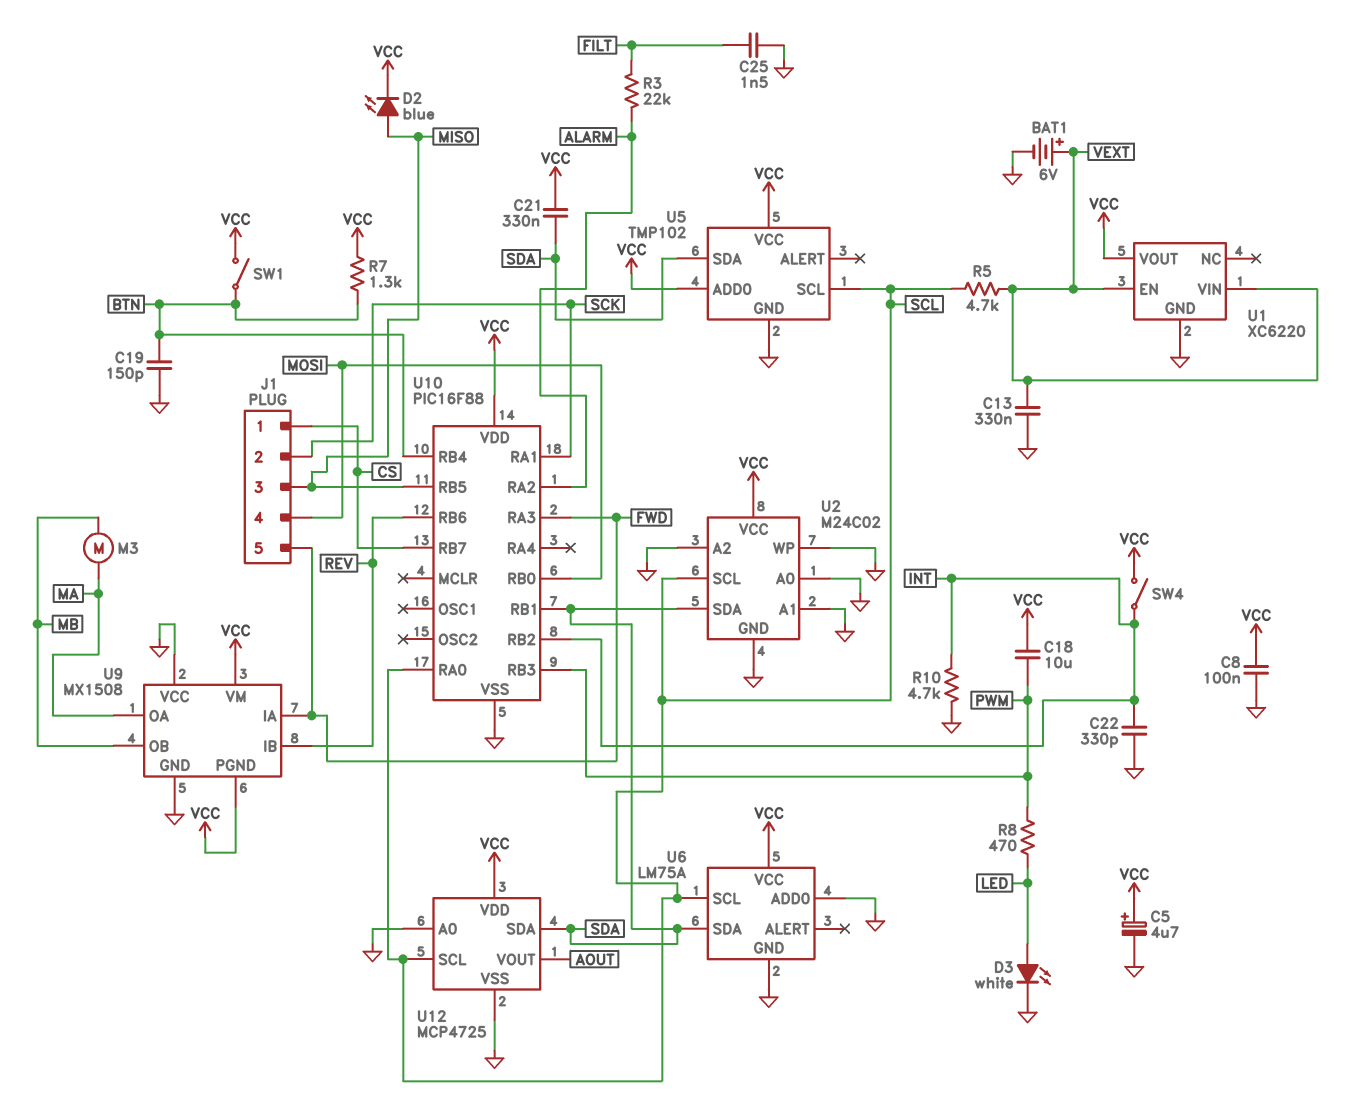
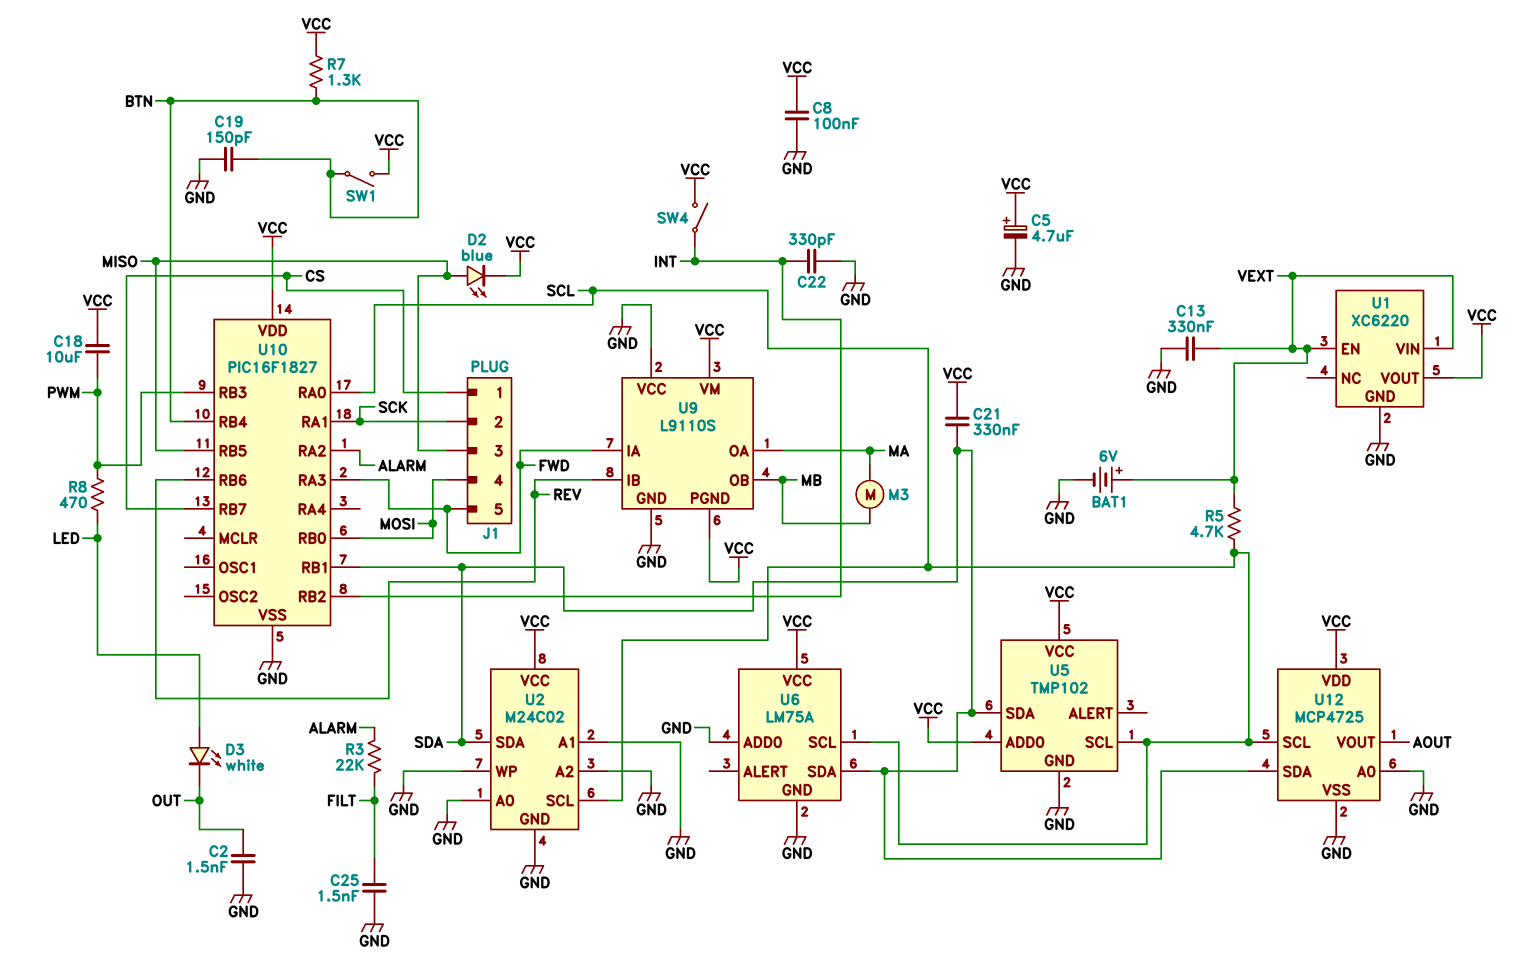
C2: none -> 1.5nF (GND, OUT)
D3: LED white (A LED, K GND) -> LED white (A LED, K OUT)
R10: 4.7k (GND, INT) -> none
U9: MX1508 -> L9110S
U10: PIC16F88 -> PIC16F1827

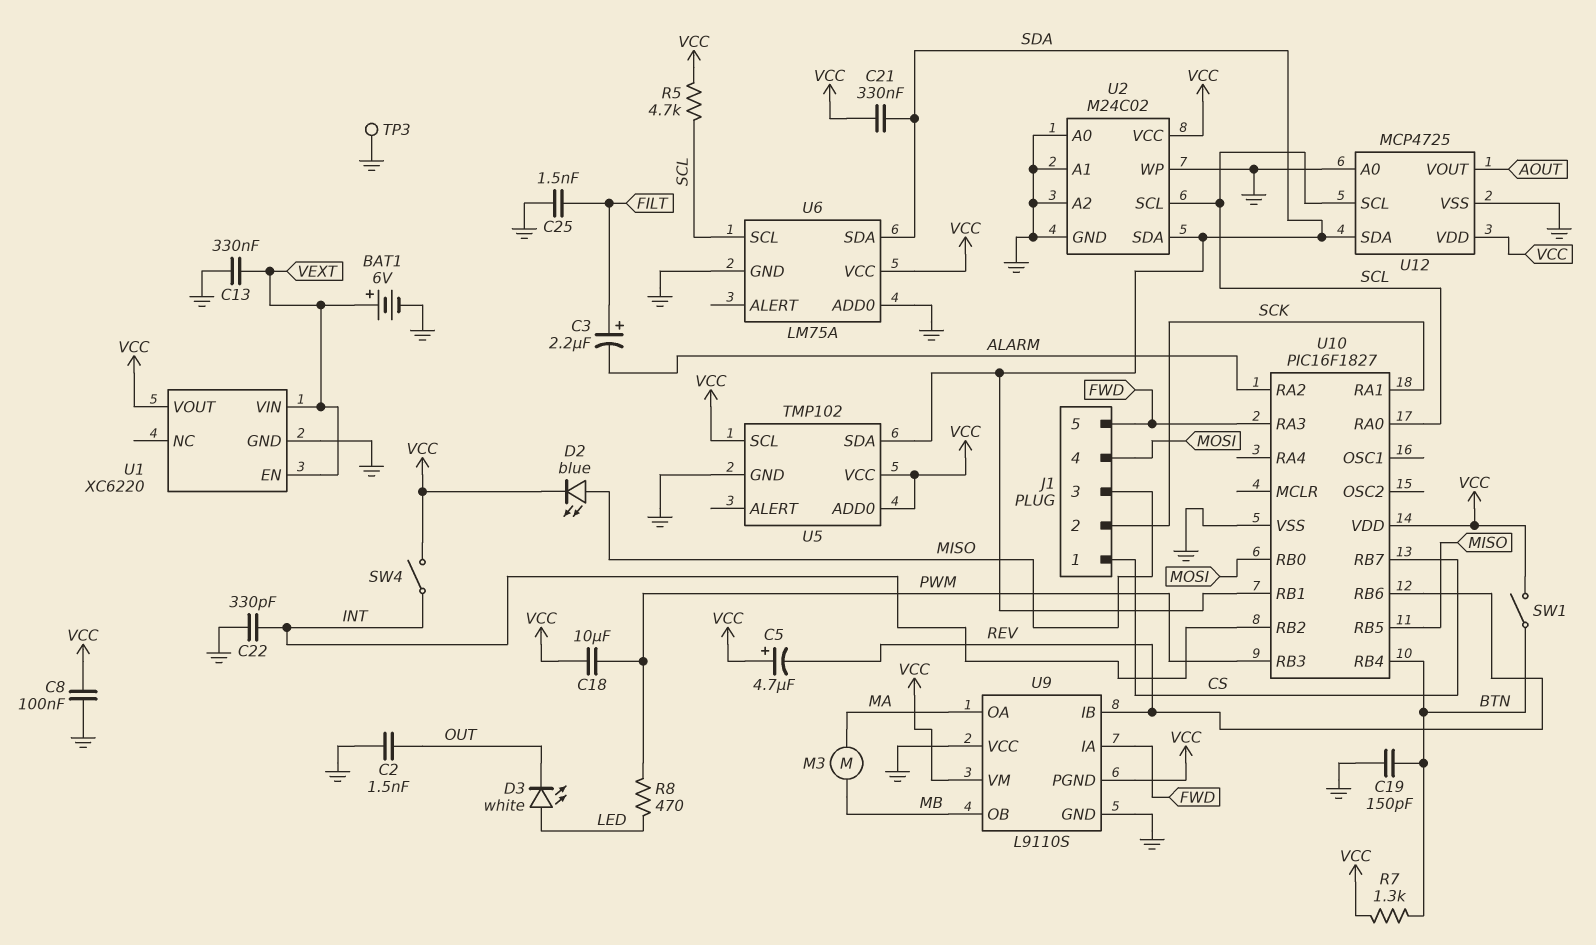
C3: none -> 2.2uF (plus FILT, minus ALARM)
C5: 4.7uF (plus VCC, minus GND) -> 4.7uF (plus VCC, minus REV)
R3: 22k (ALARM, FILT) -> none
R5: 4.7k (SCL, VEXT) -> 4.7k (SCL, VCC)
TP3: none -> test point (GND)
U5 pin SCL: SCL -> VCC

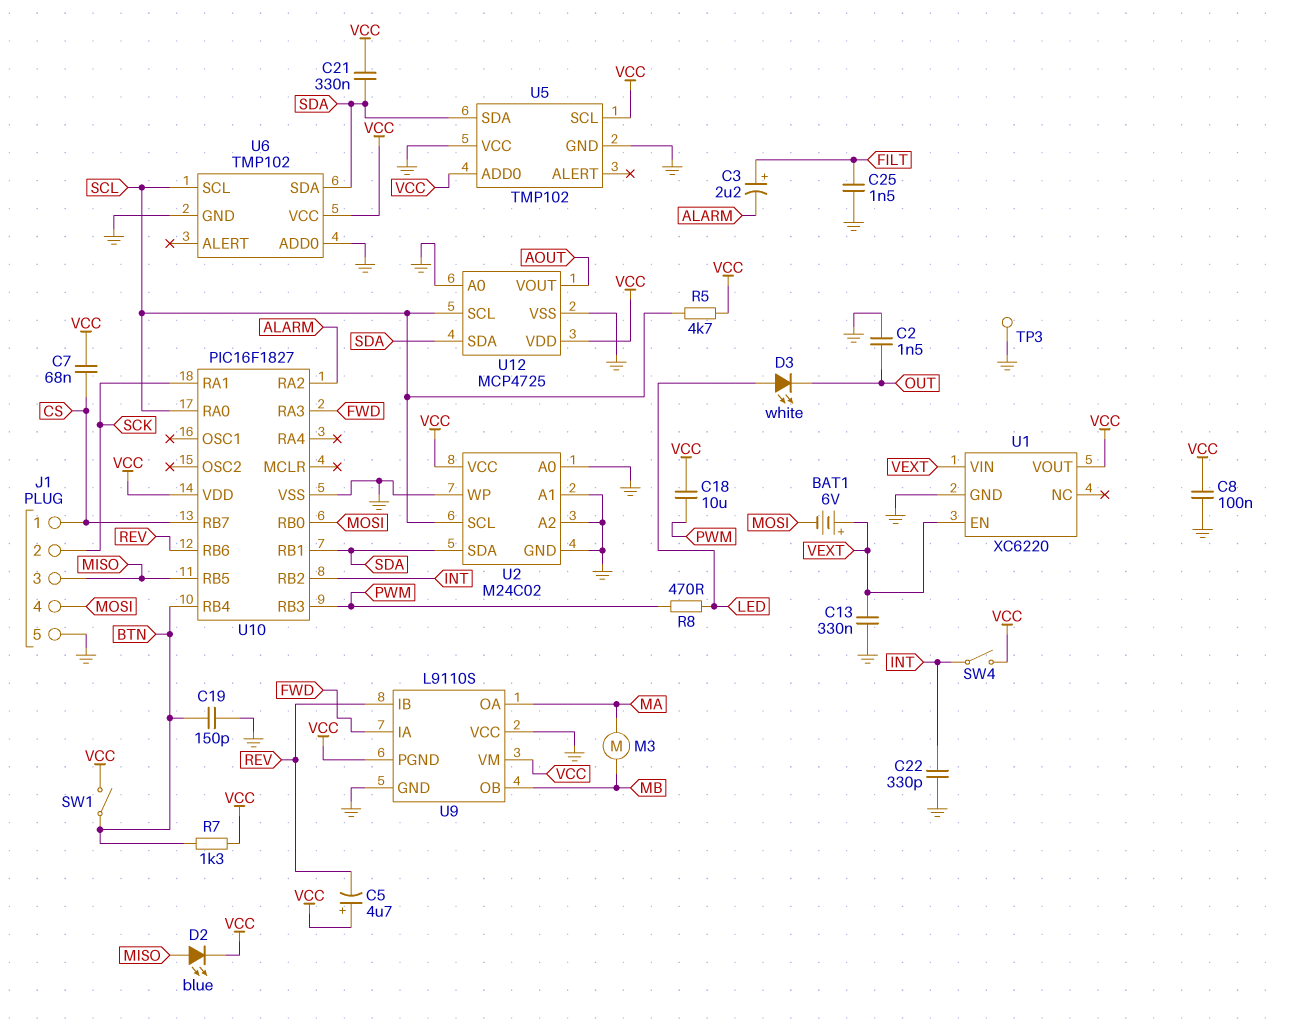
BAT1: 6V (plus VEXT, minus GND) -> 6V (plus VEXT, minus MOSI)
C7: none -> 68nF (CS, VCC)
J1 pin 5: FWD -> GND
U5 pin VCC: VCC -> GND
U6: LM75A -> TMP102

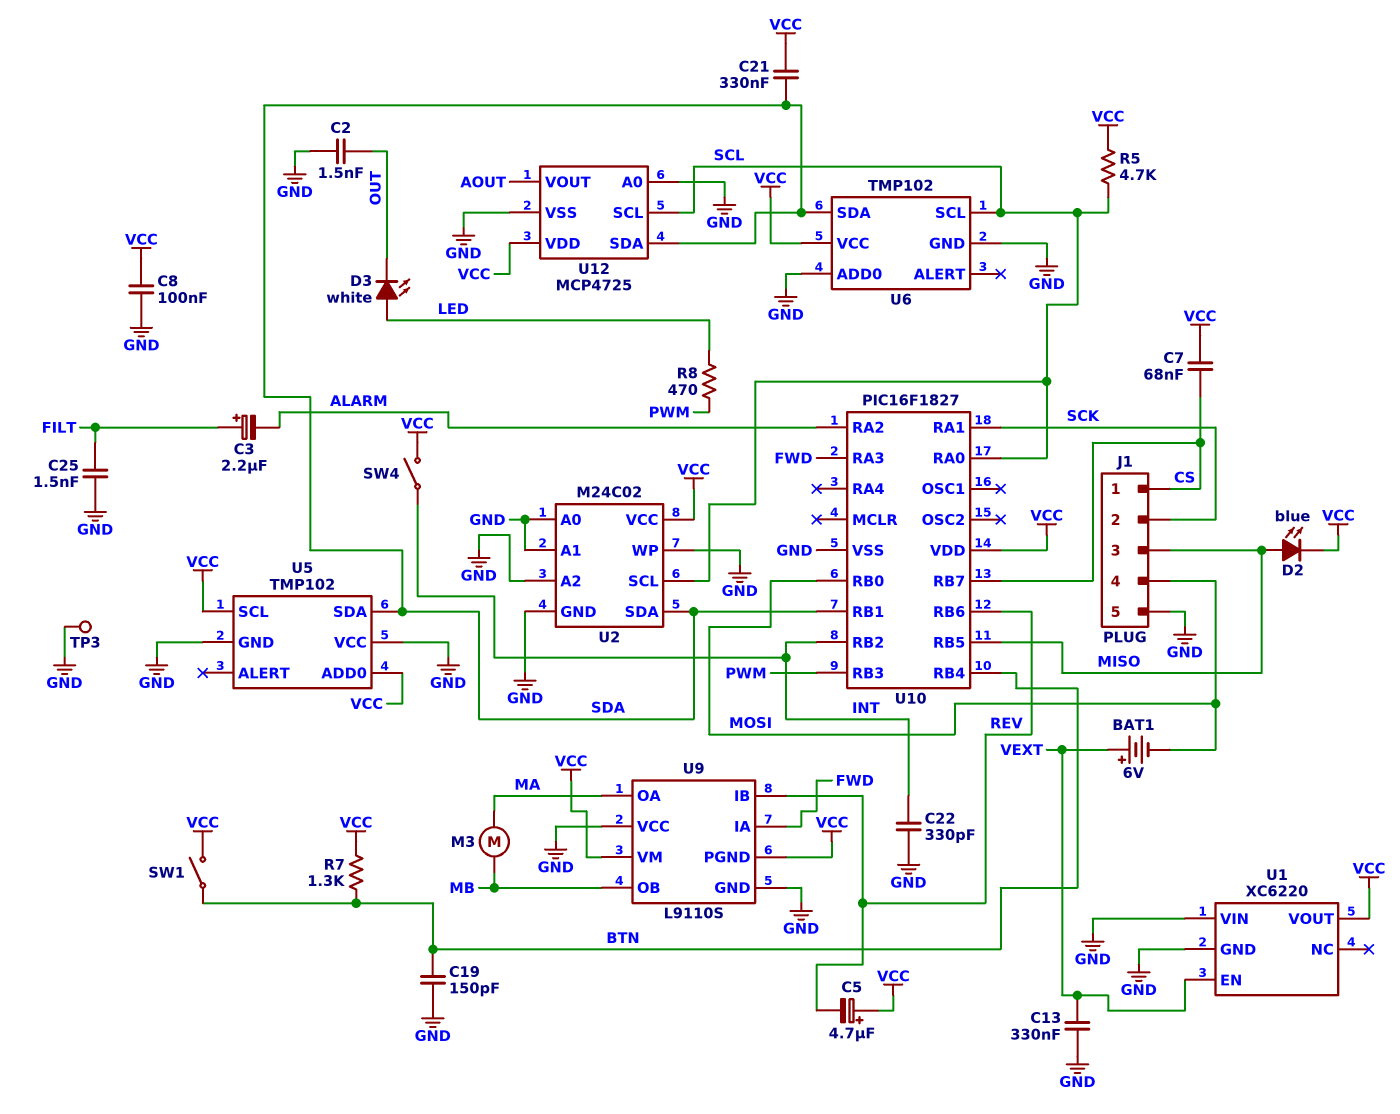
C18: 10uF (PWM, VCC) -> none
U1 pin VIN: VEXT -> GND

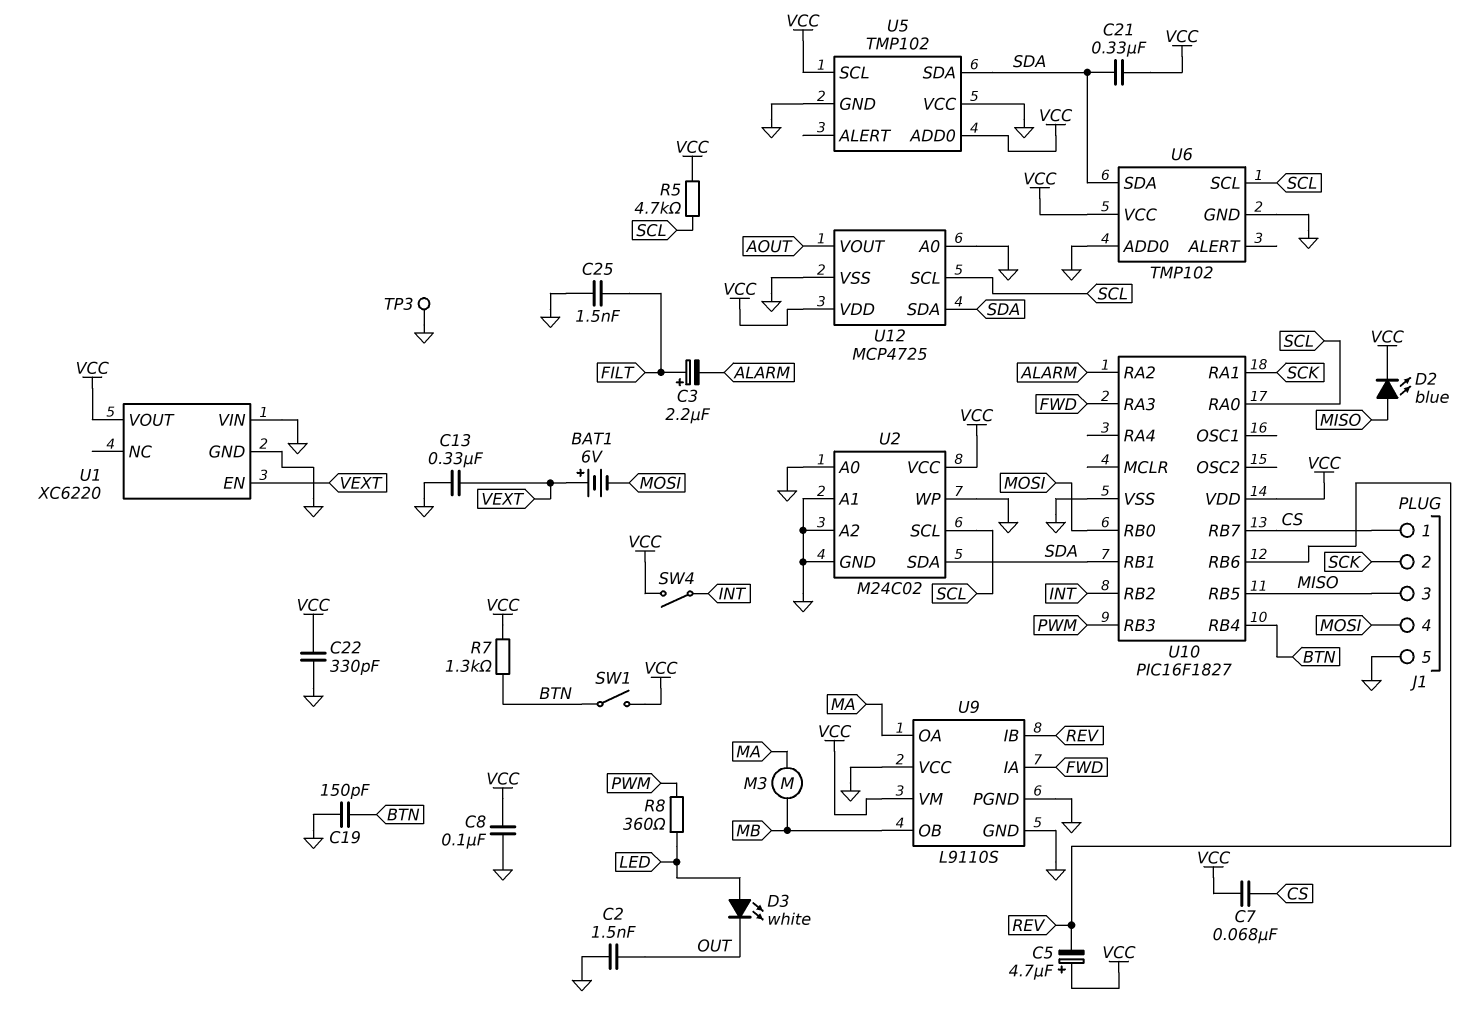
C22: 330pF (GND, INT) -> 330pF (GND, VCC)
R8: 470 (LED, PWM) -> 360 (LED, PWM)
U9 pin PGND: VCC -> GND

